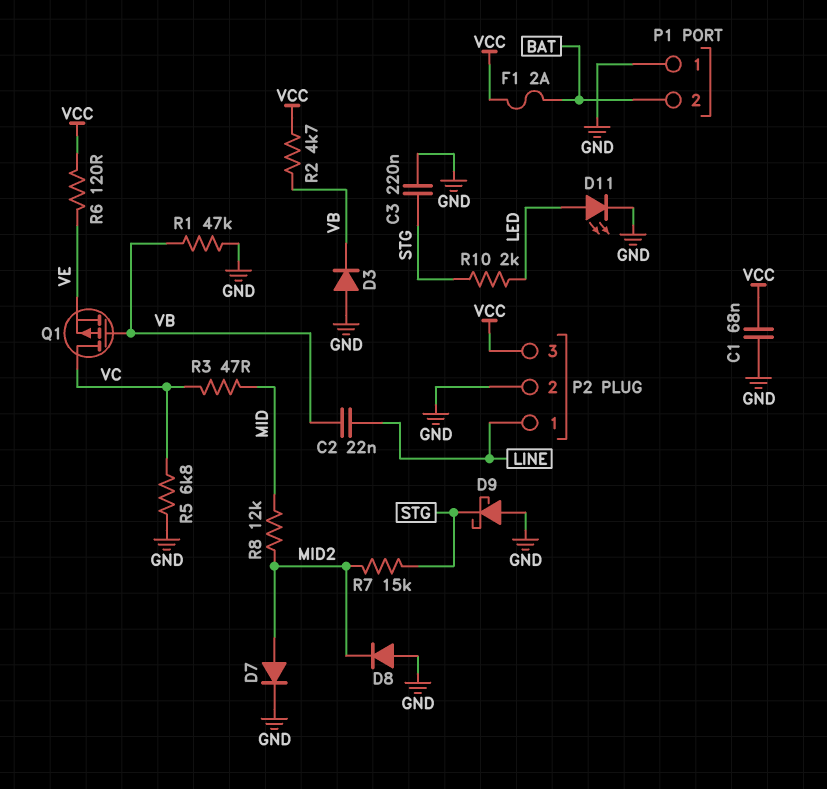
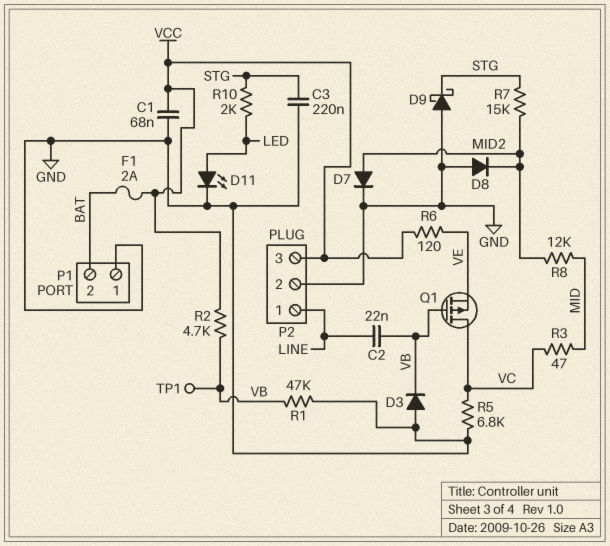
TP1: none -> test point (VB)

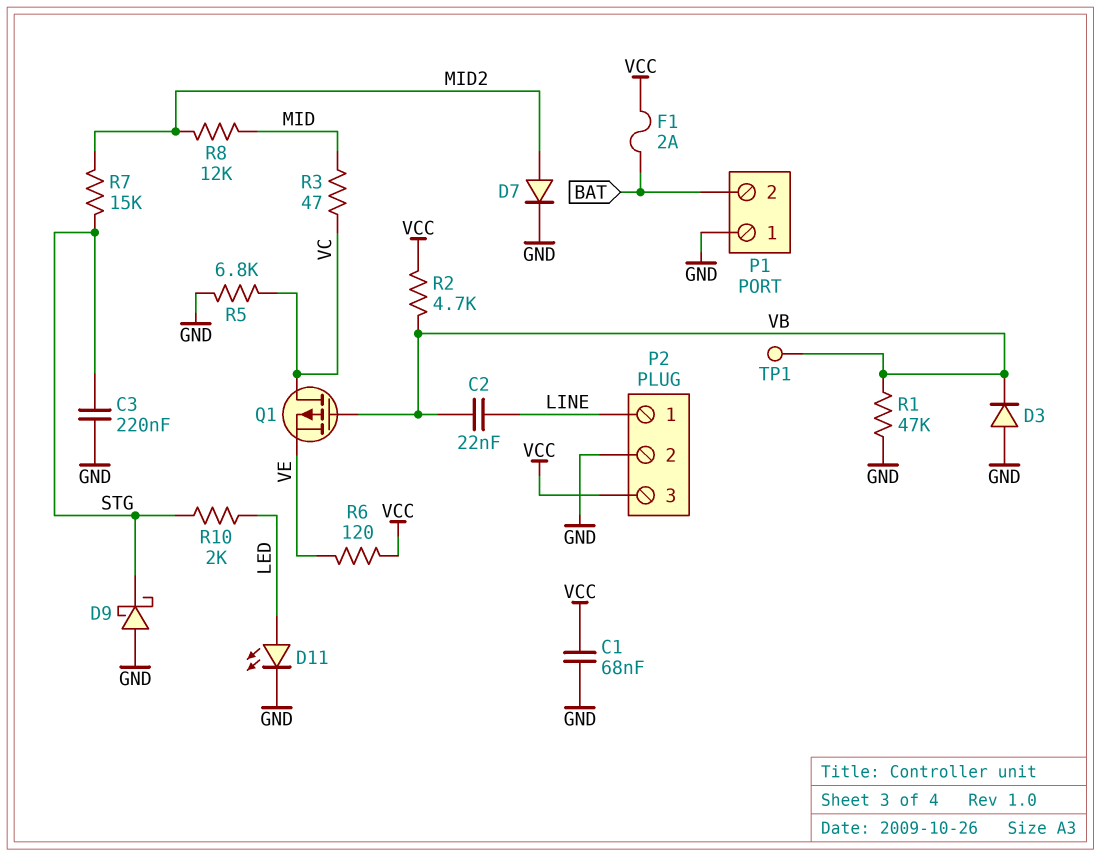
D8: diode (A GND, K MID2) -> none

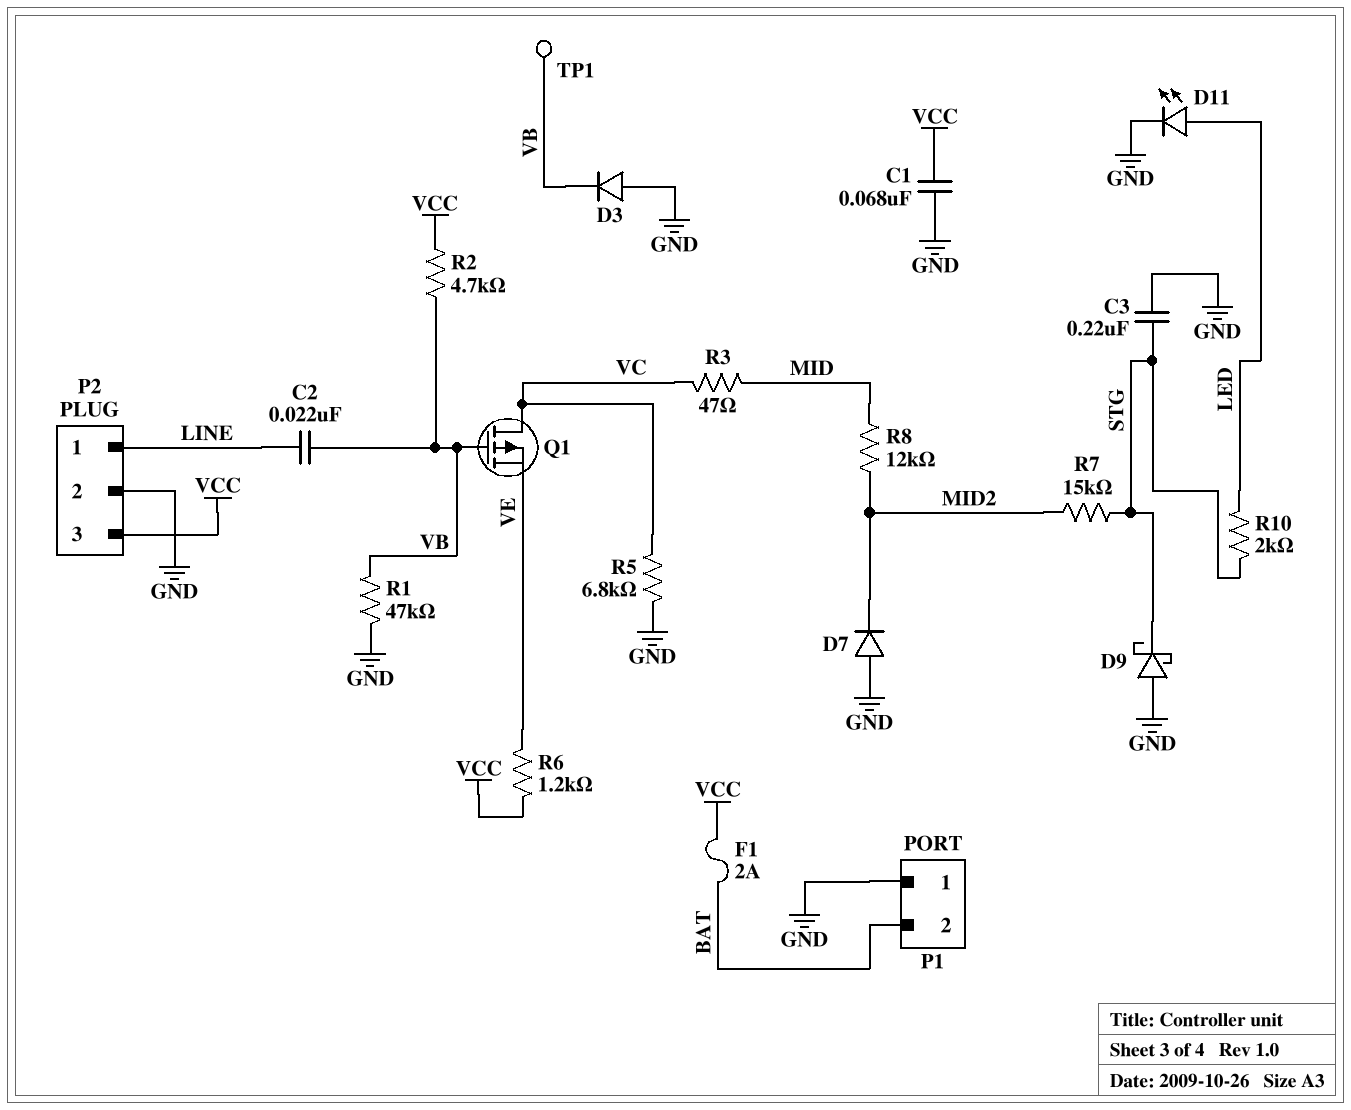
D7: diode (A MID2, K GND) -> diode (A GND, K MID2)
R6: 120 (VCC, VE) -> 1.2k (VCC, VE)

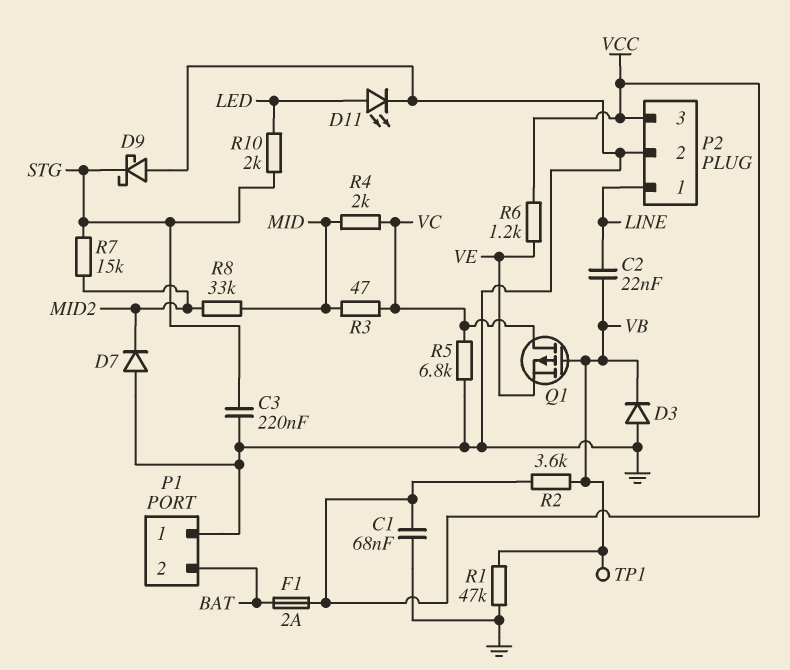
R2: 4.7k (VB, VCC) -> 3.6k (VB, VCC)
R4: none -> 2k (MID, VC)
R8: 12k (MID, MID2) -> 33k (MID, MID2)

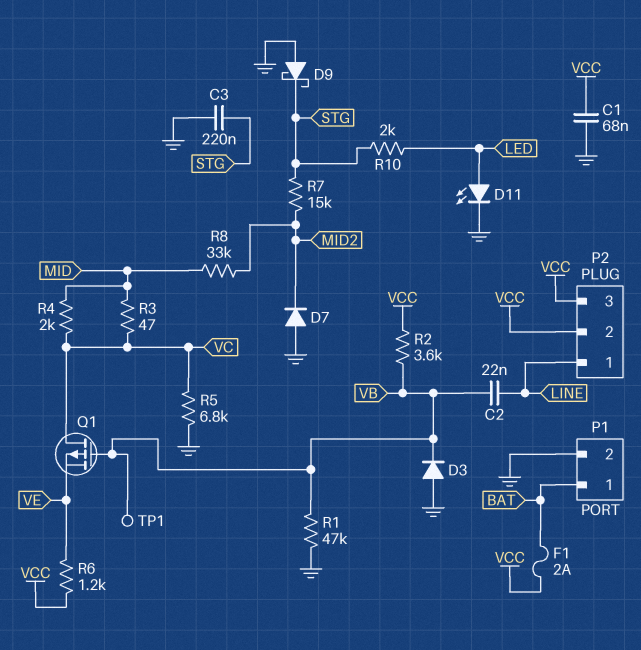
P1 pin 1: GND -> BAT
P1 pin 2: BAT -> GND
P2 pin 2: GND -> VCC

